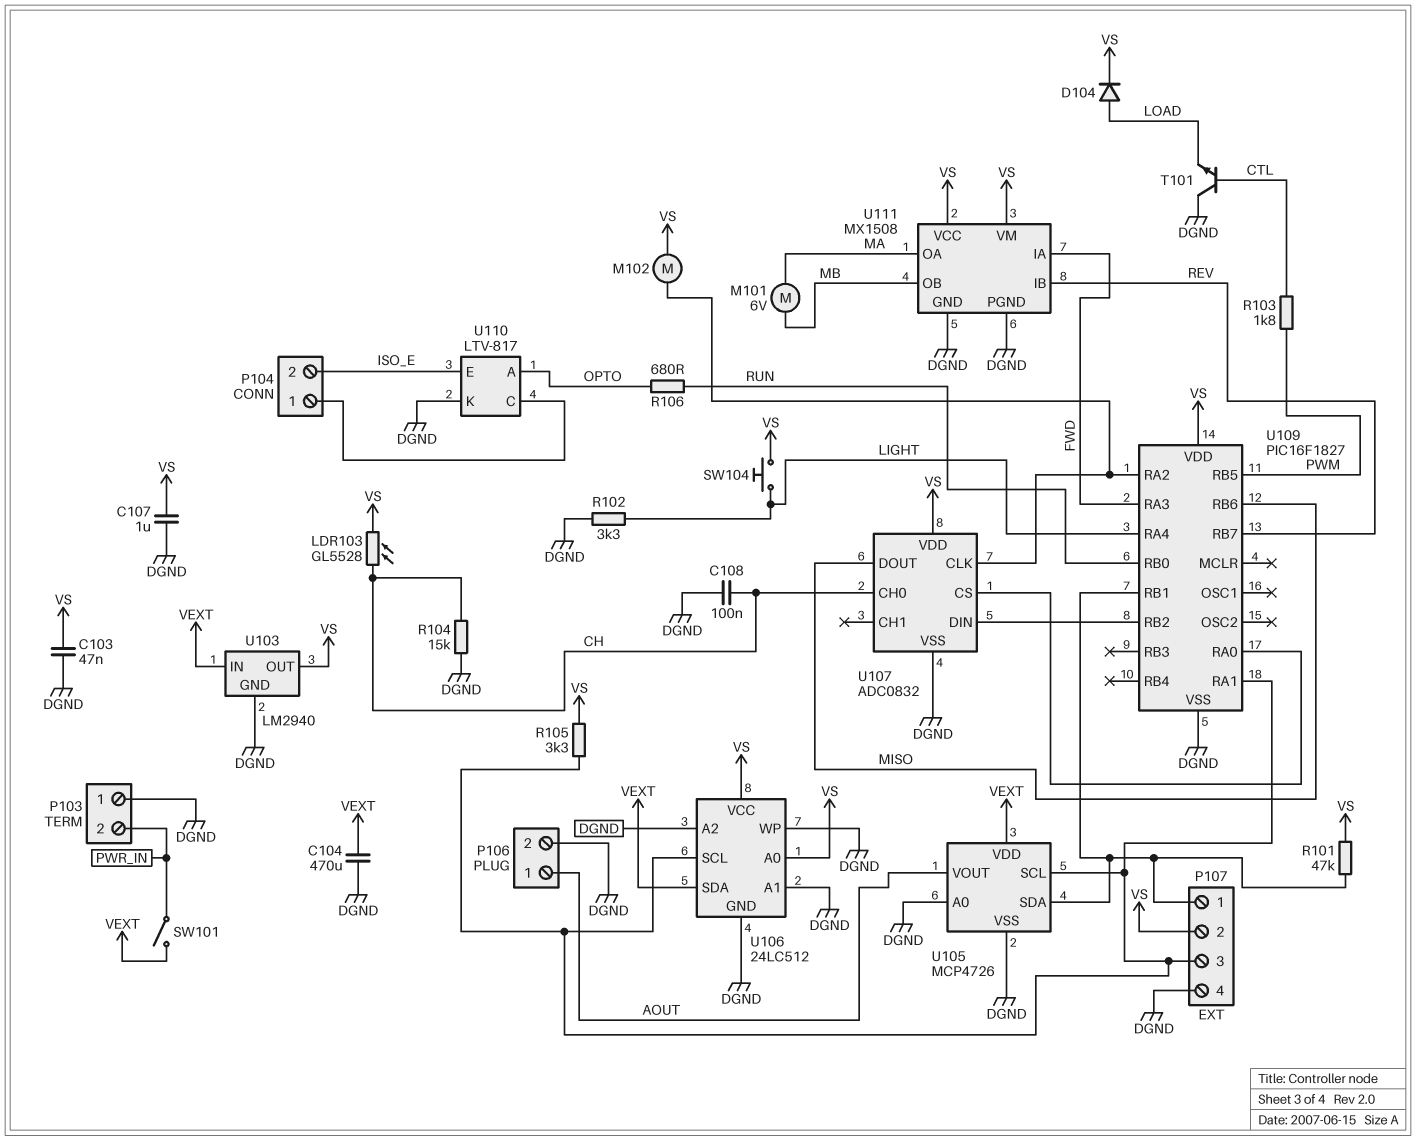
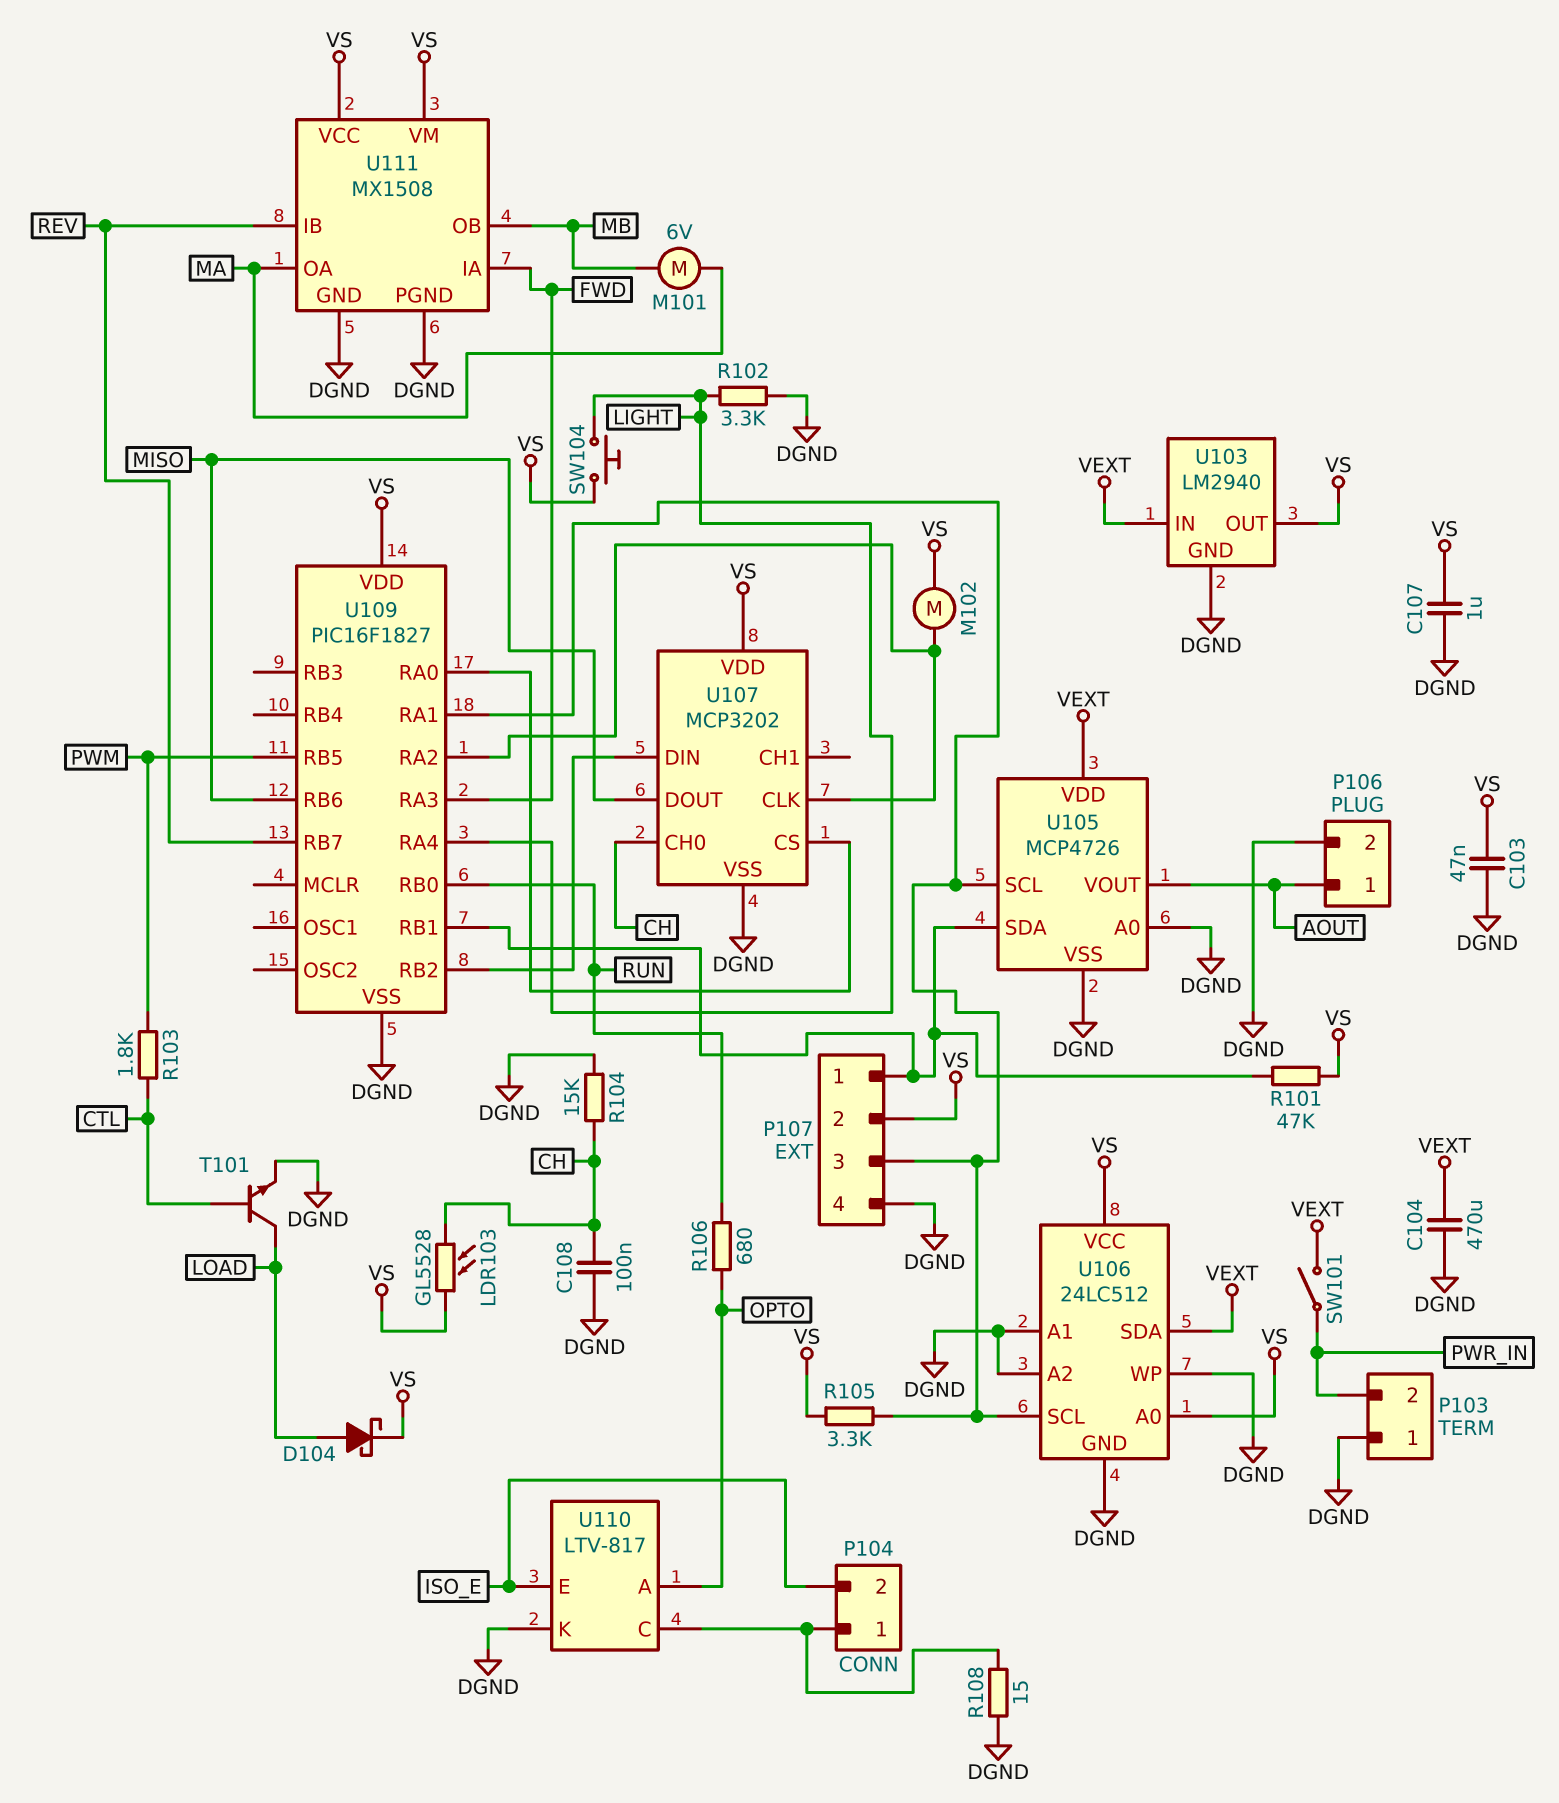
D104: diode (A LOAD, K VS) -> schottky (A LOAD, K VS)
R108: none -> 15 (DGND, P104/1)
T101: NPN (B CTL, C DGND, E LOAD) -> NPN (B CTL, C LOAD, E DGND)
U107: ADC0832 -> MCP3202

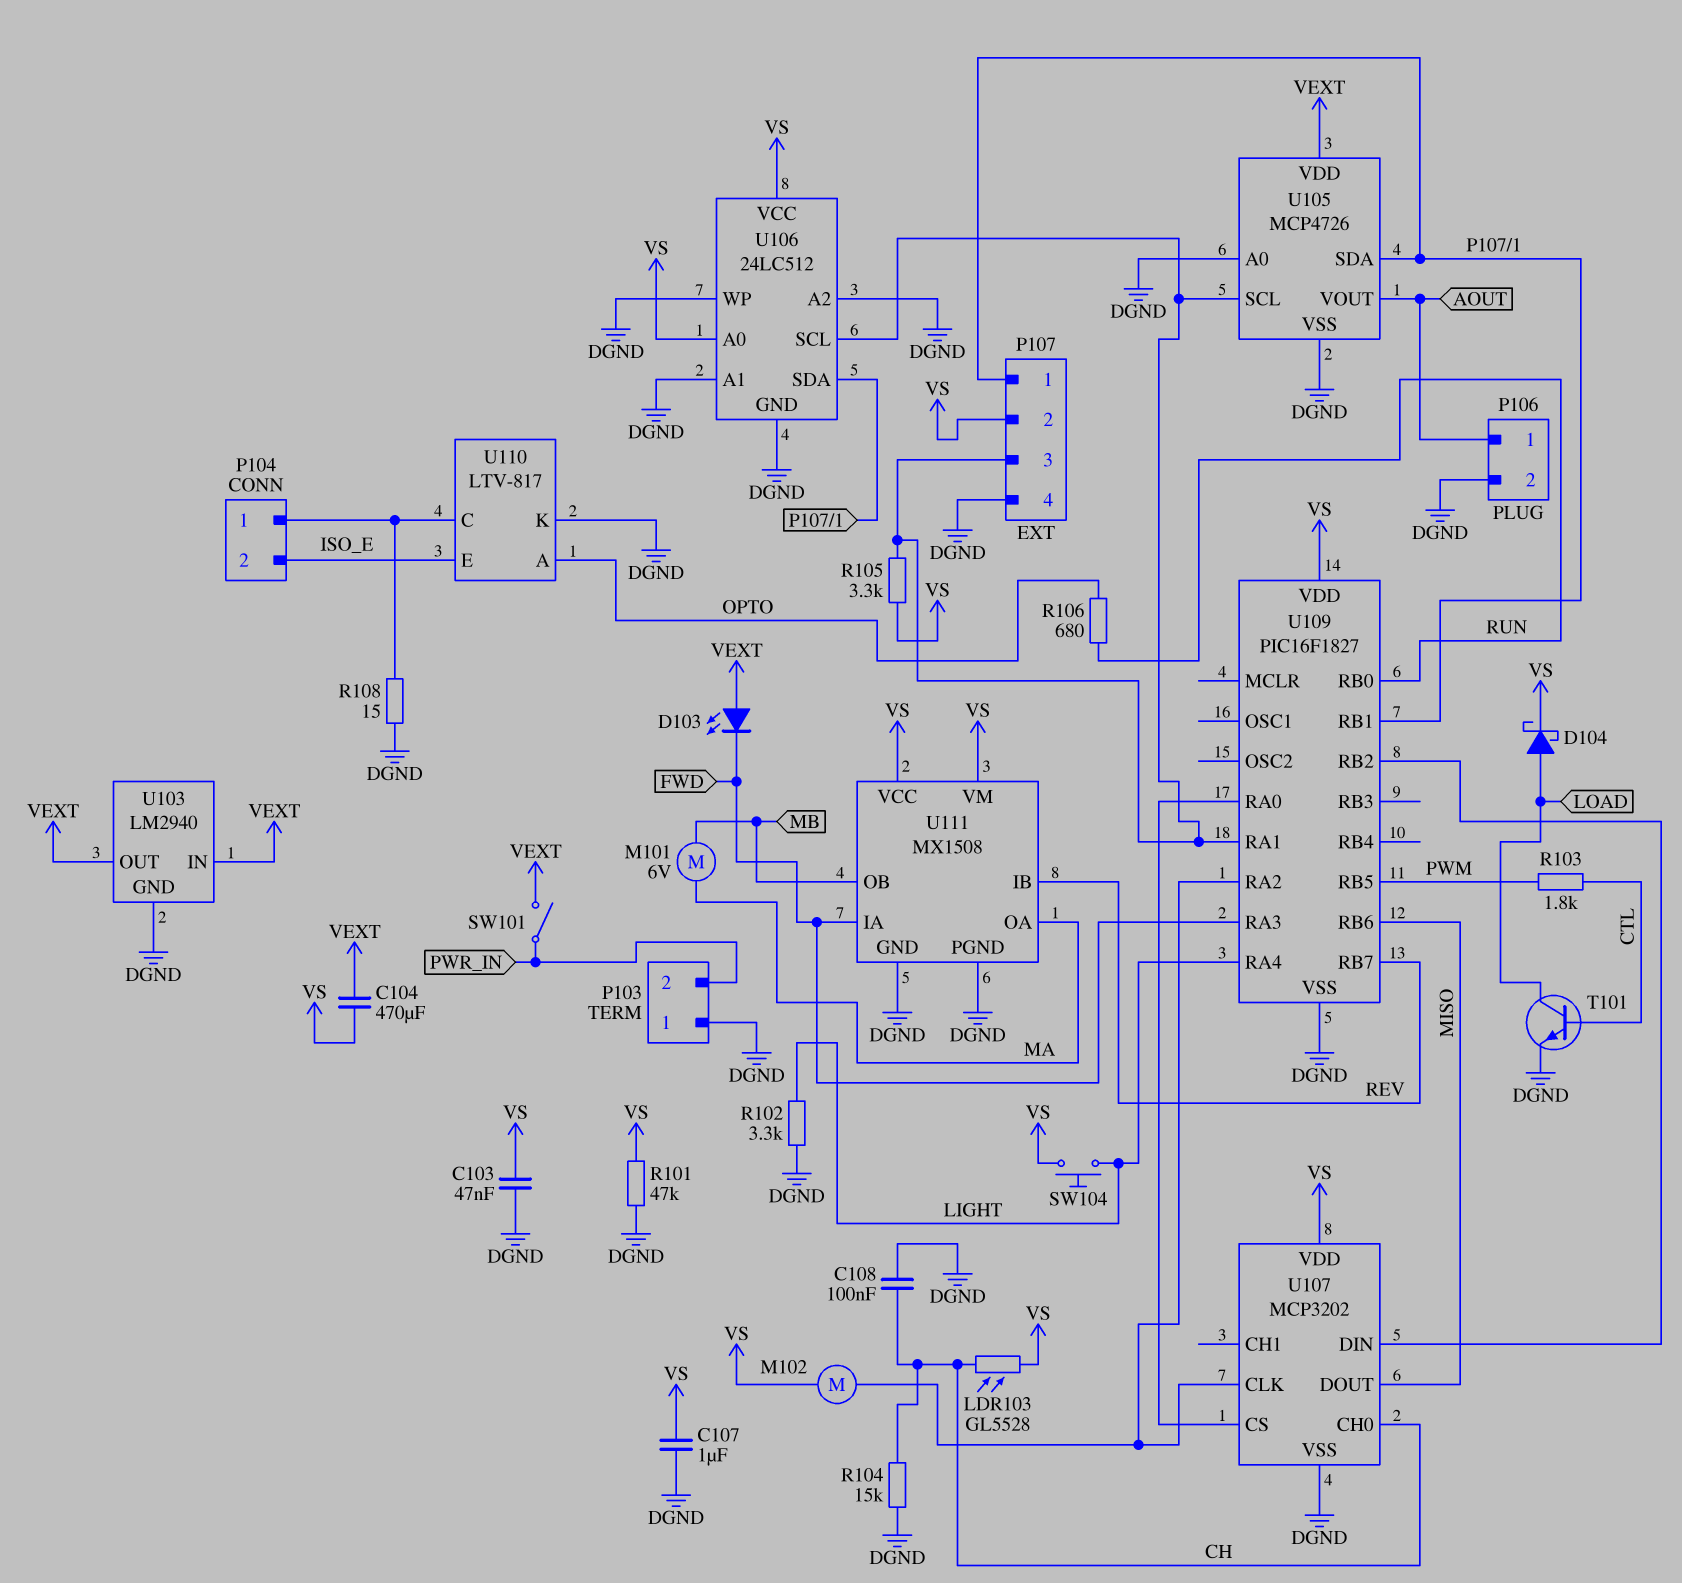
C104: 470uF (DGND, VEXT) -> 470uF (VEXT, VS)
D103: none -> LED (A VEXT, K FWD)
R101: 47k (P107/1, VS) -> 47k (DGND, VS)
U103 pin OUT: VS -> VEXT
U106 pin SDA: VEXT -> P107/1

